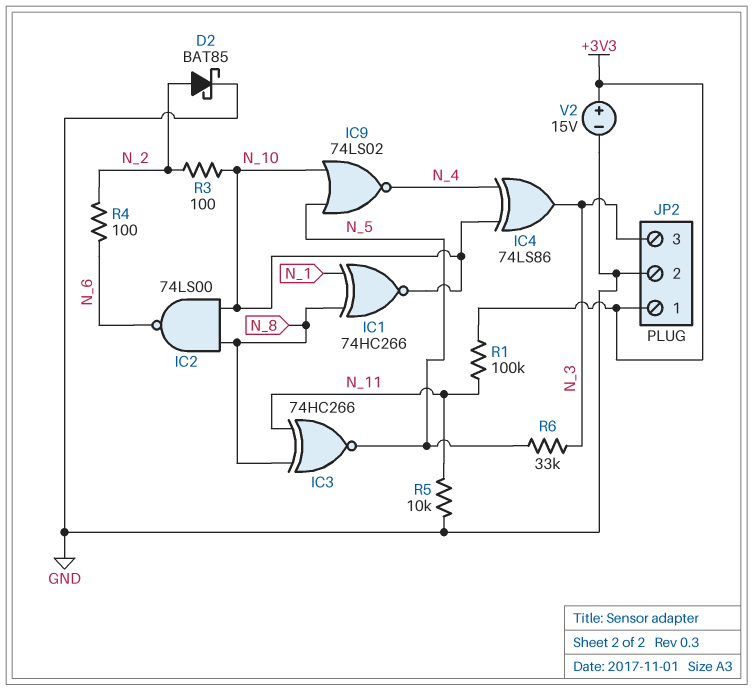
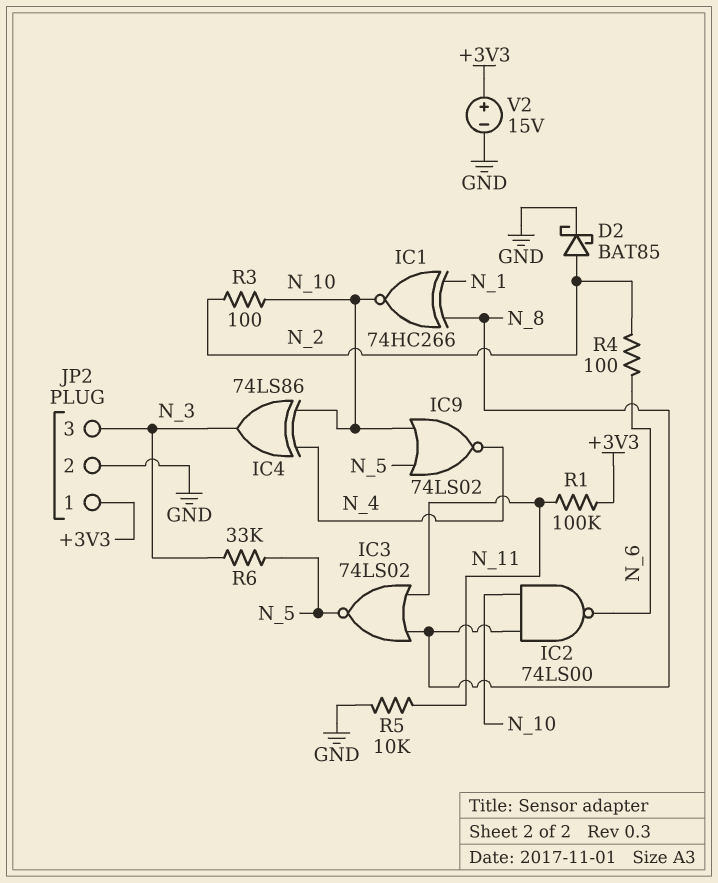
IC3: XNOR 74HC266 (in N_8, in N_11, out N_5) -> NOR 74LS02 (in N_8, in N_11, out N_5)

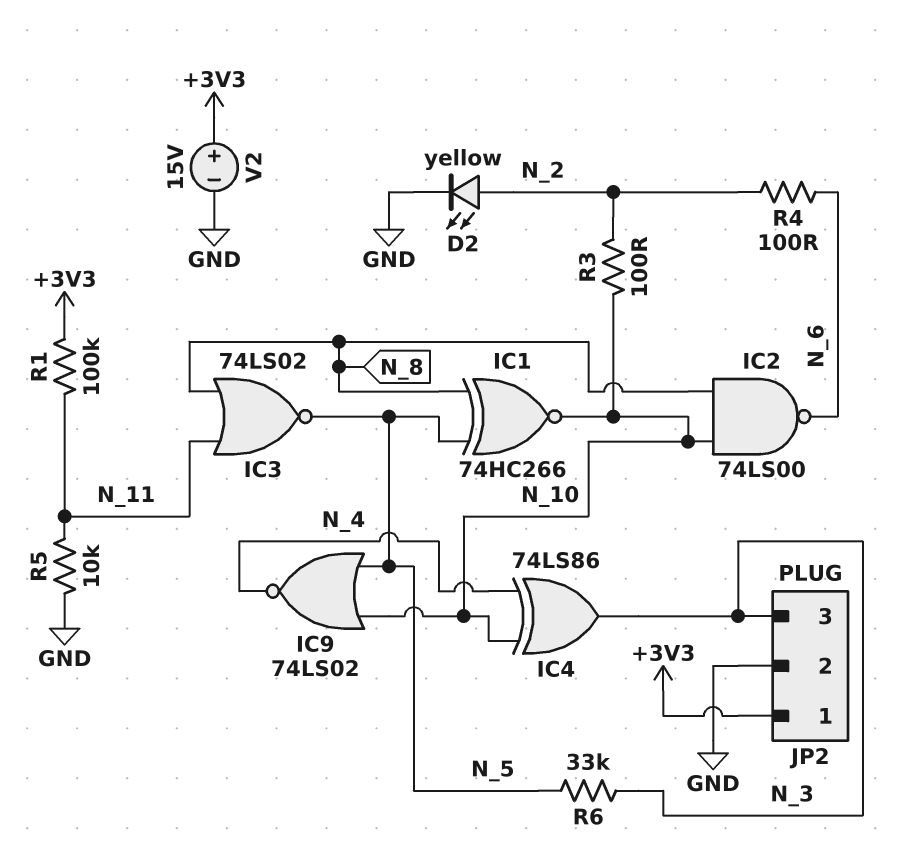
D2: schottky BAT85 (A N_2, K GND) -> LED yellow (A N_2, K GND)
IC1: XNOR 74HC266 (in N_1, in N_8, out N_10) -> XNOR 74HC266 (in N_5, in N_8, out N_10)

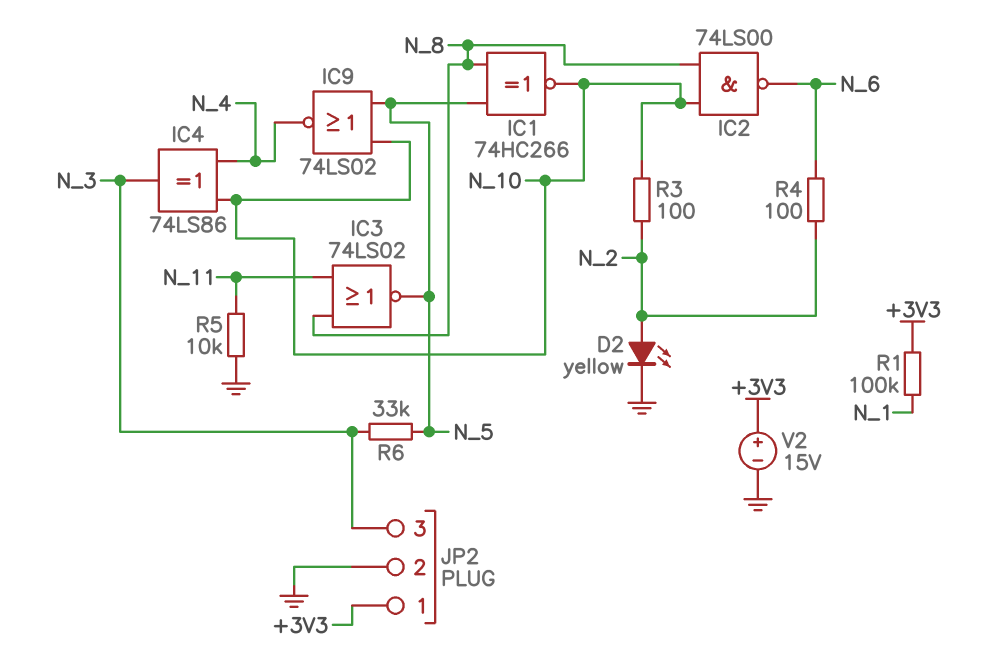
R1: 100k (+3V3, N_11) -> 100k (+3V3, N_1)

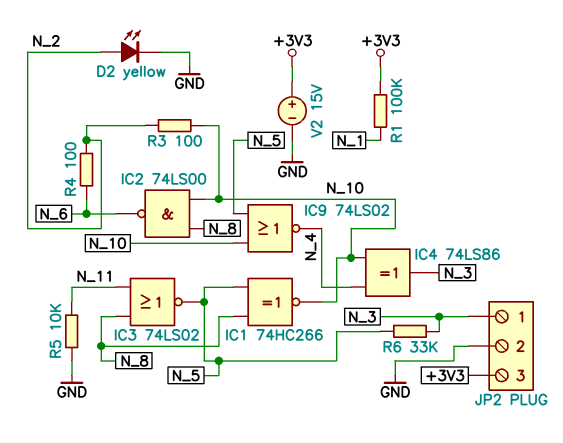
JP2 pin 1: +3V3 -> N_3
JP2 pin 3: N_3 -> +3V3

